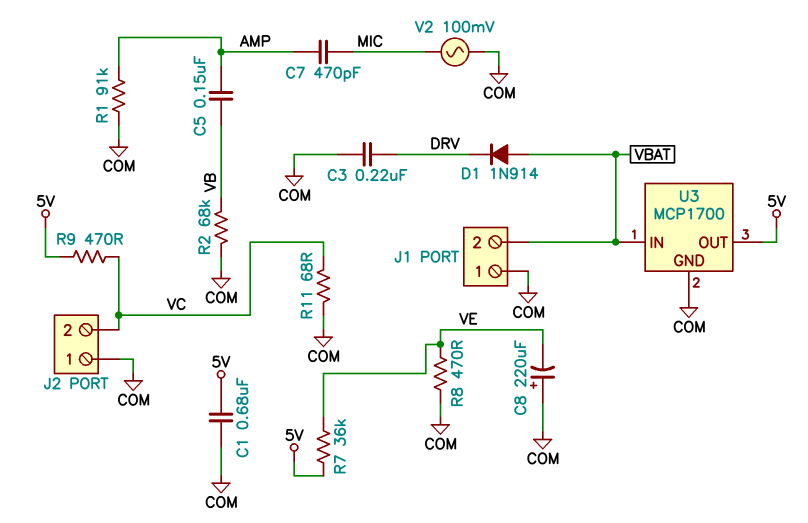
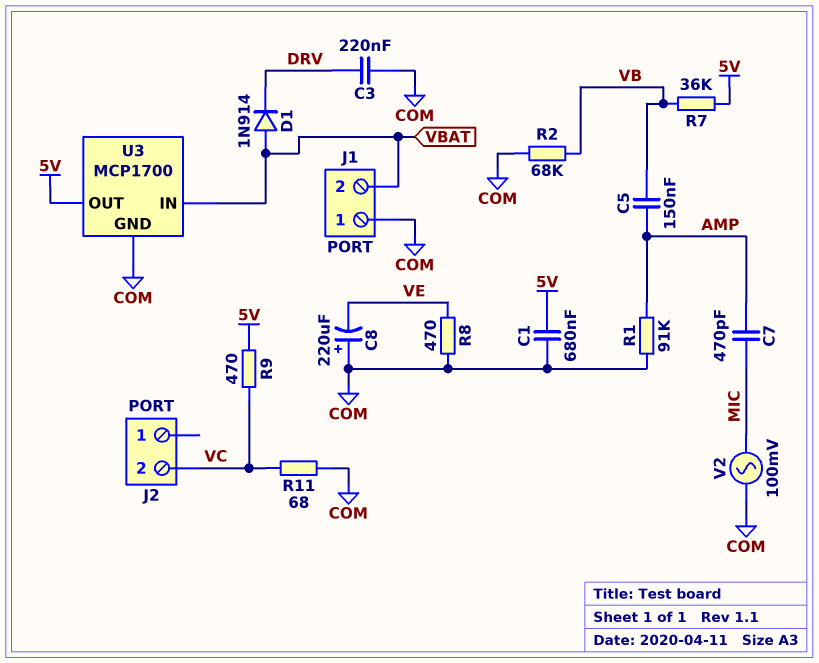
J2 pin 1: COM -> none
R7: 36k (5V, VE) -> 36k (5V, VB)

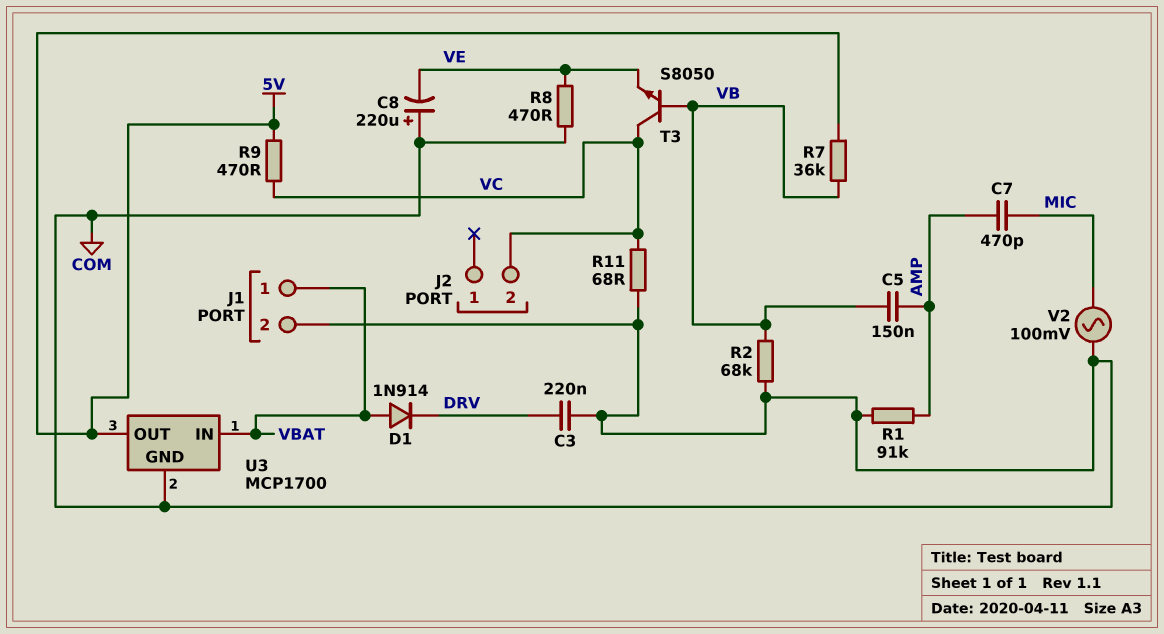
C1: 680nF (5V, COM) -> none
J1 pin 1: COM -> VBAT
J1 pin 2: VBAT -> COM
T3: none -> NPN S8050 (B VB, C VC, E VE)

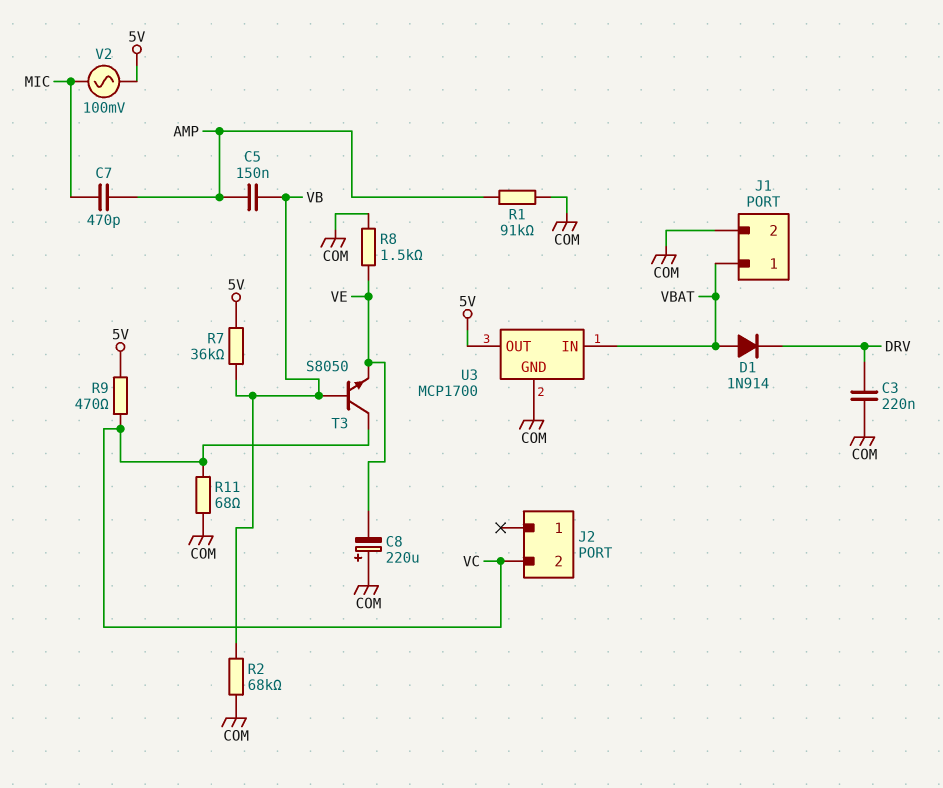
R8: 470 (COM, VE) -> 1.5k (COM, VE)
V2: AC 100mV (COM, MIC) -> AC 100mV (5V, MIC)

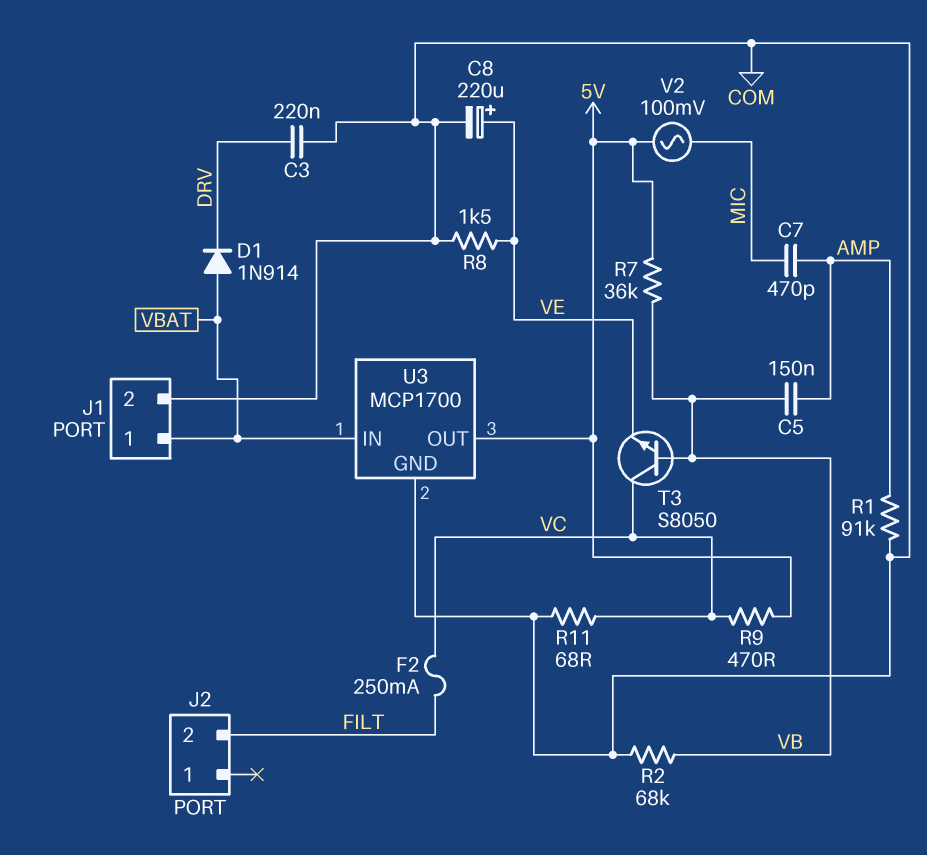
C8: 220uF (plus COM, minus VE) -> 220uF (plus VE, minus COM)
F2: none -> 250mA (FILT, VC)
J2 pin 2: VC -> FILT

